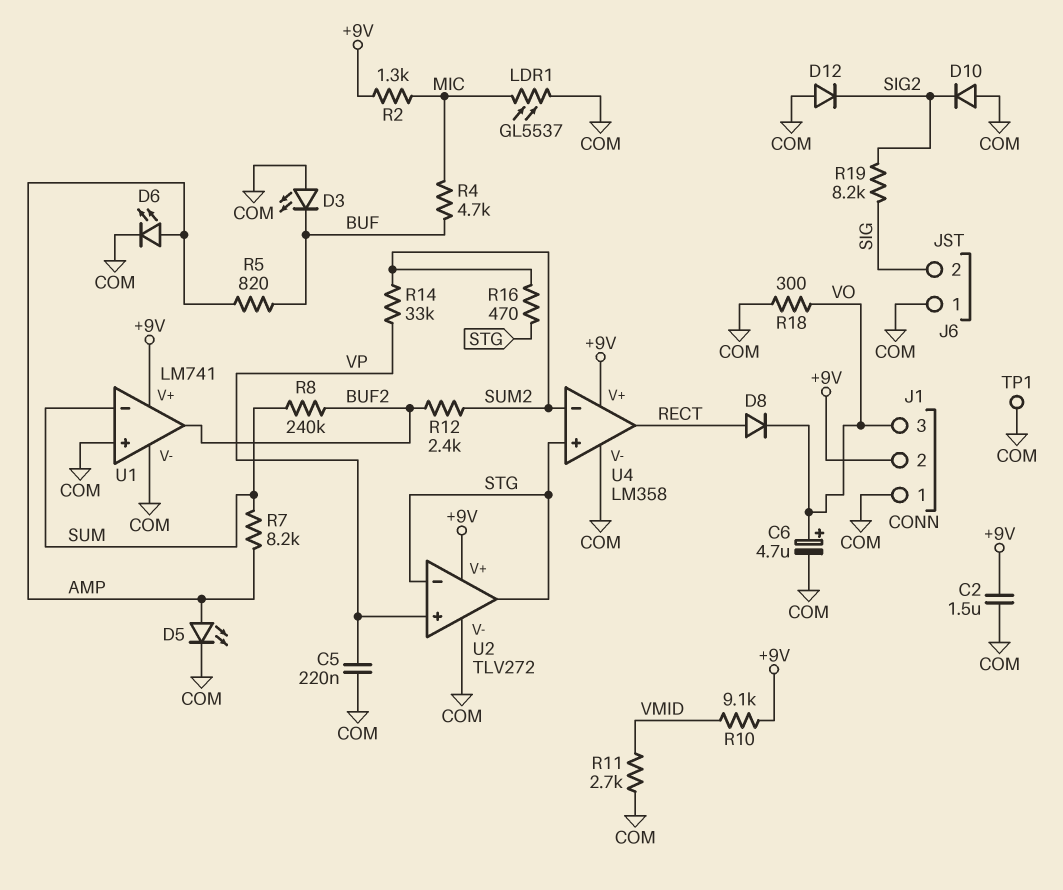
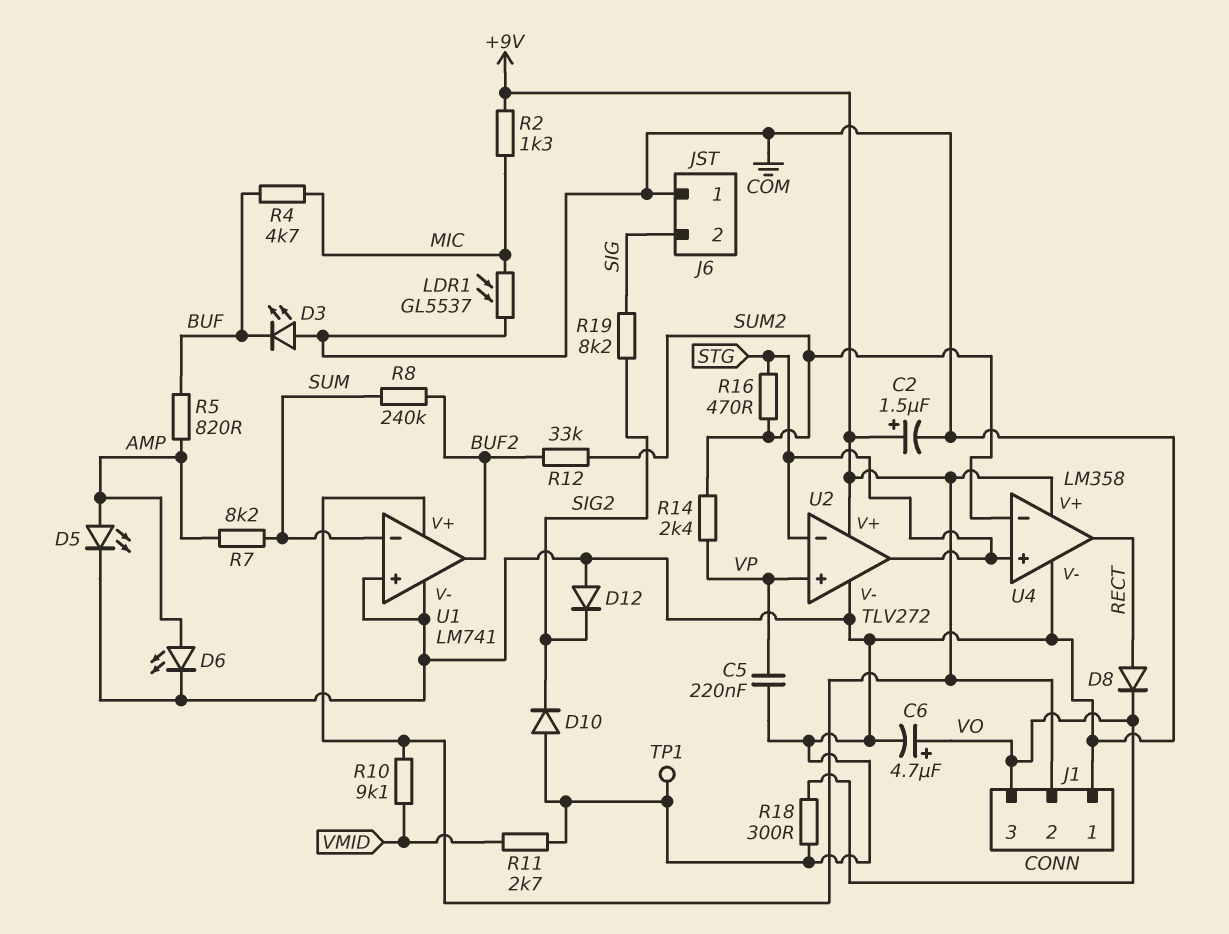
C2: 1.5uF (+9V, COM) -> 1.5uF (plus +9V, minus COM)
R12: 2.4k (BUF2, SUM2) -> 33k (BUF2, SUM2)
R14: 33k (SUM2, VP) -> 2.4k (SUM2, VP)

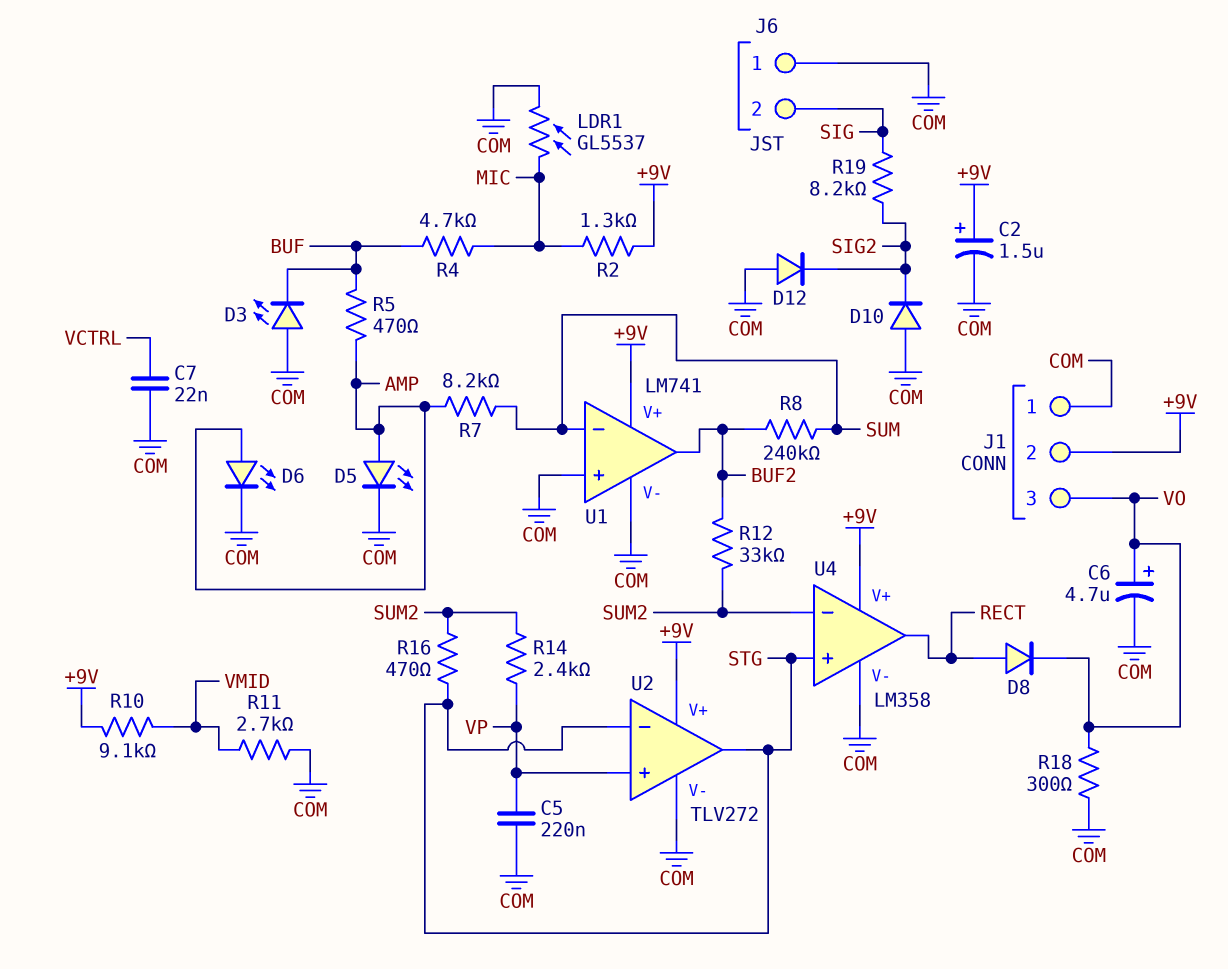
C7: none -> 22nF (COM, VCTRL)
R5: 820 (AMP, BUF) -> 470 (AMP, BUF)
TP1: test point (COM) -> none

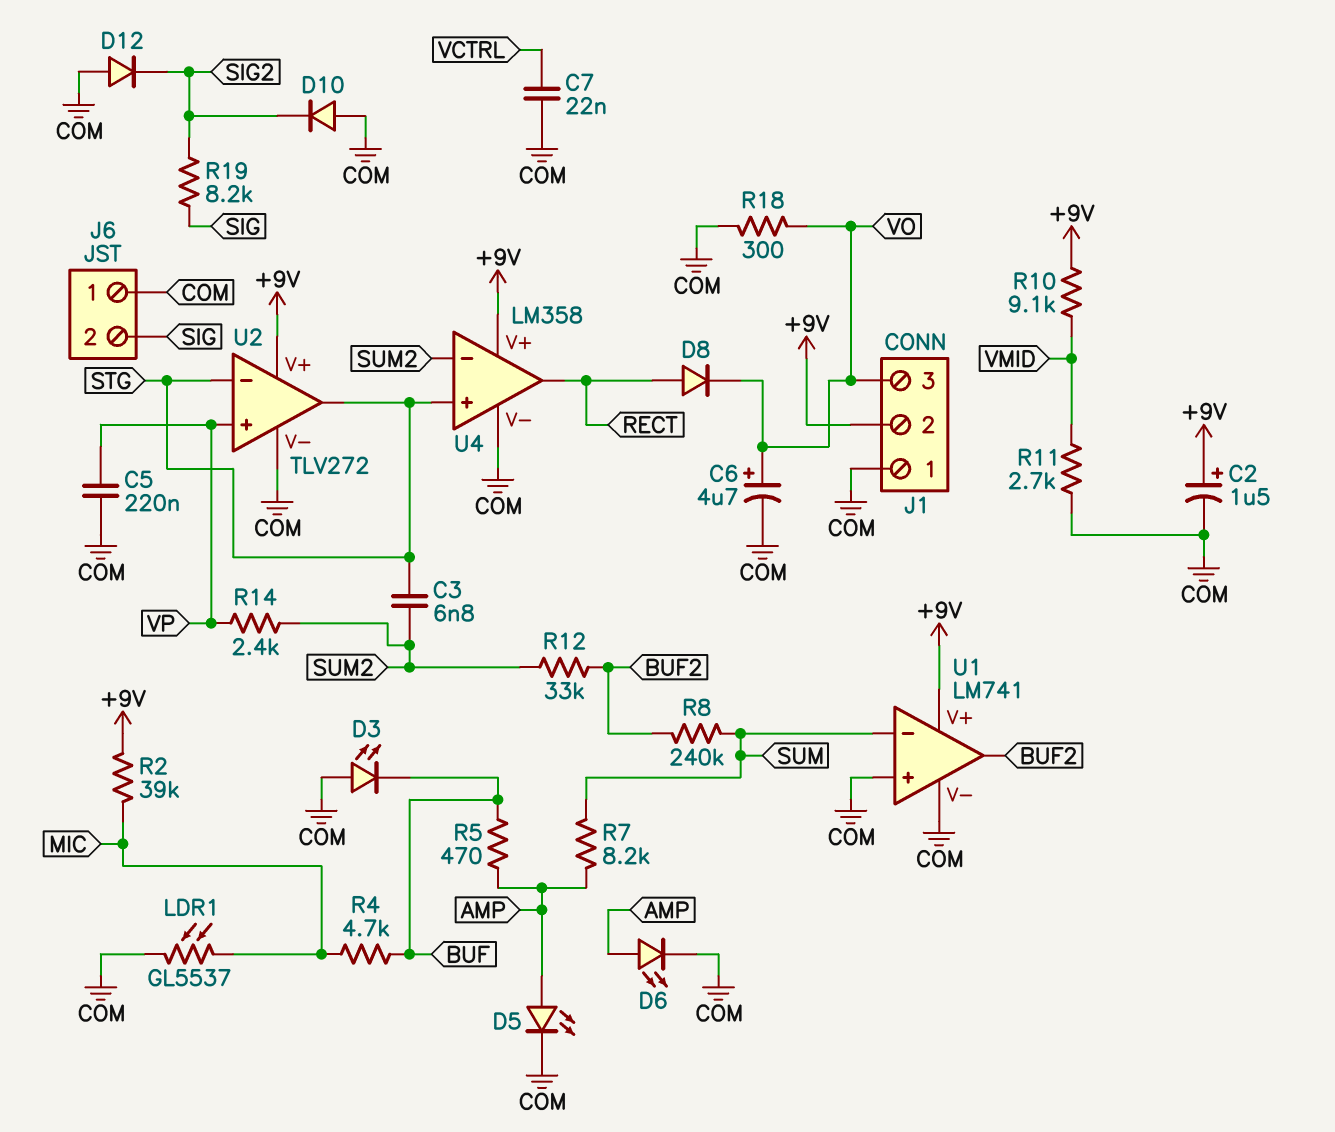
C3: none -> 6.8nF (STG, SUM2)
R2: 1.3k (+9V, MIC) -> 39k (+9V, MIC)
R16: 470 (STG, SUM2) -> none

